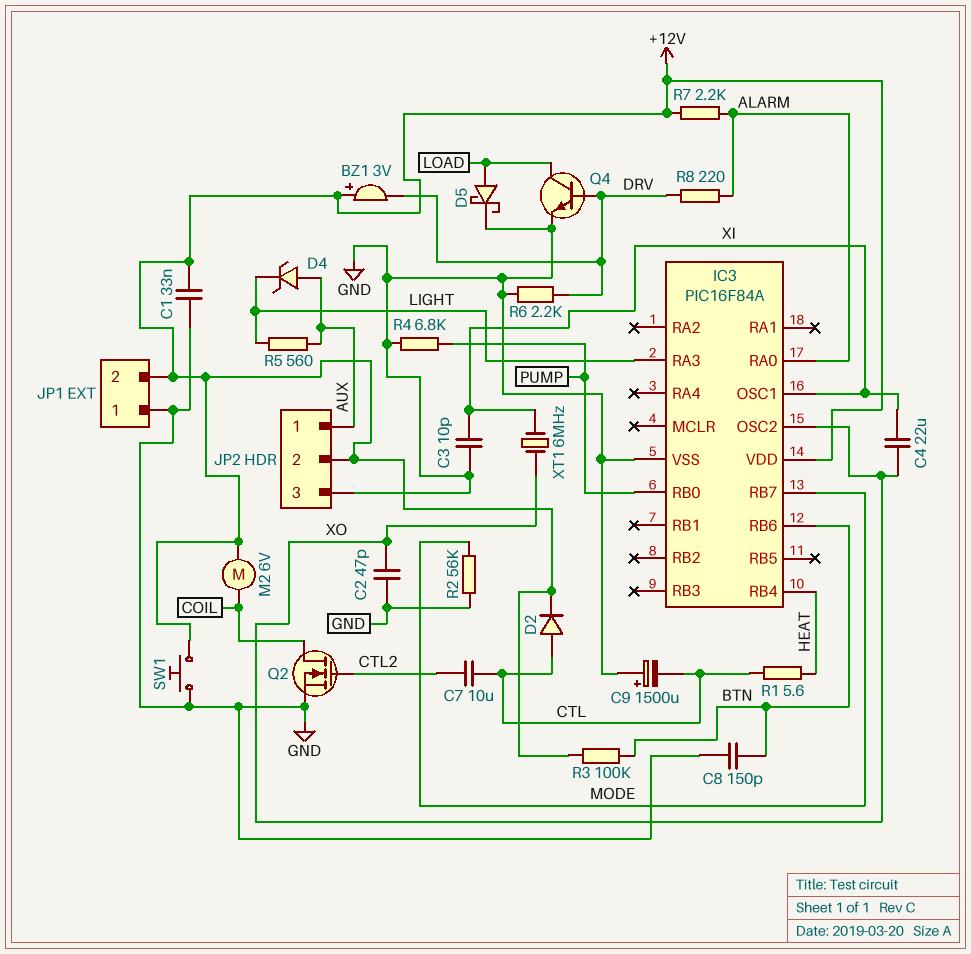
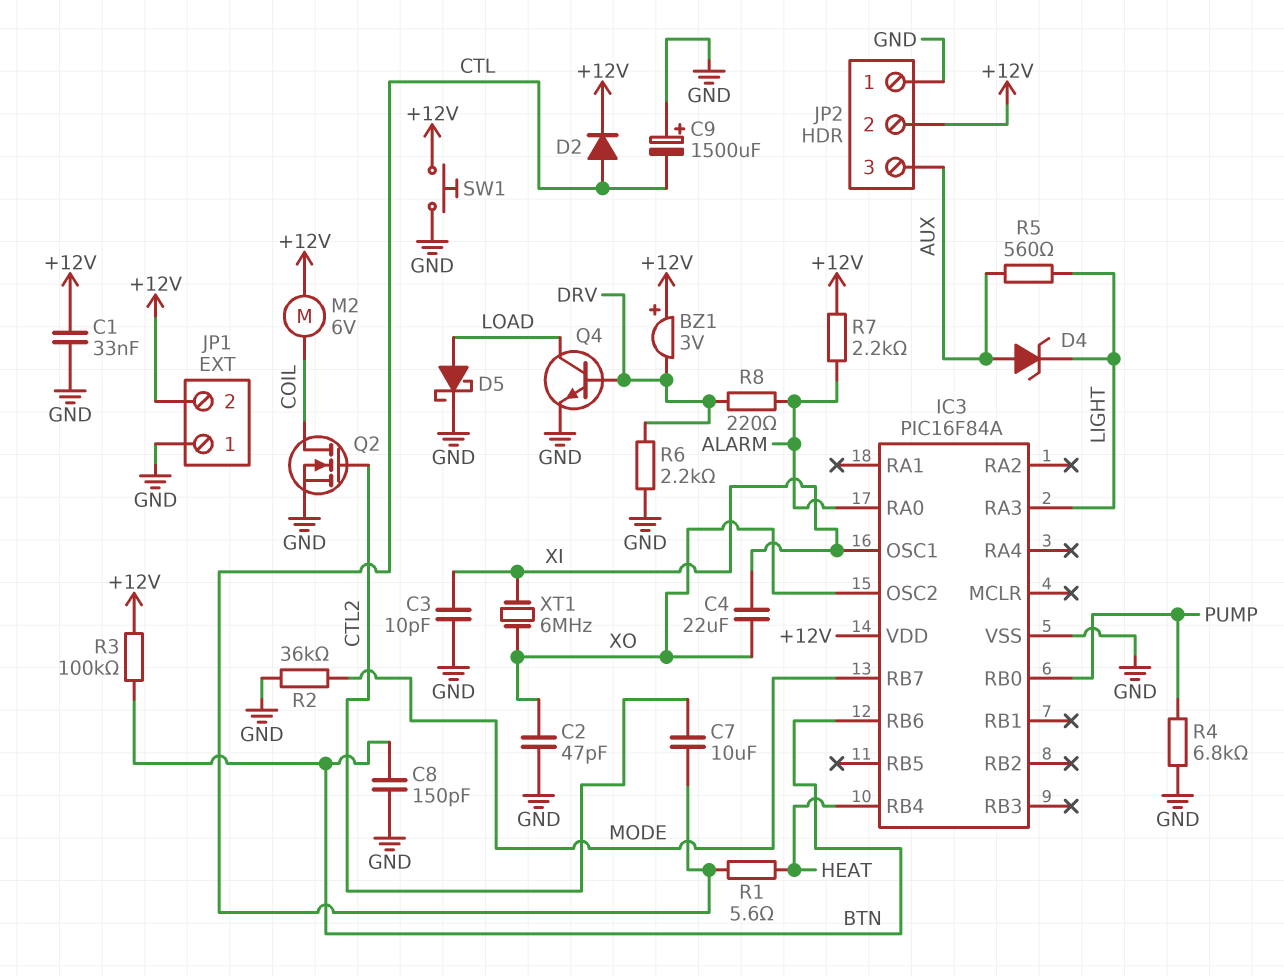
JP2 pin 1: AUX -> GND
JP2 pin 3: GND -> AUX
R2: 56k (GND, MODE) -> 36k (GND, MODE)

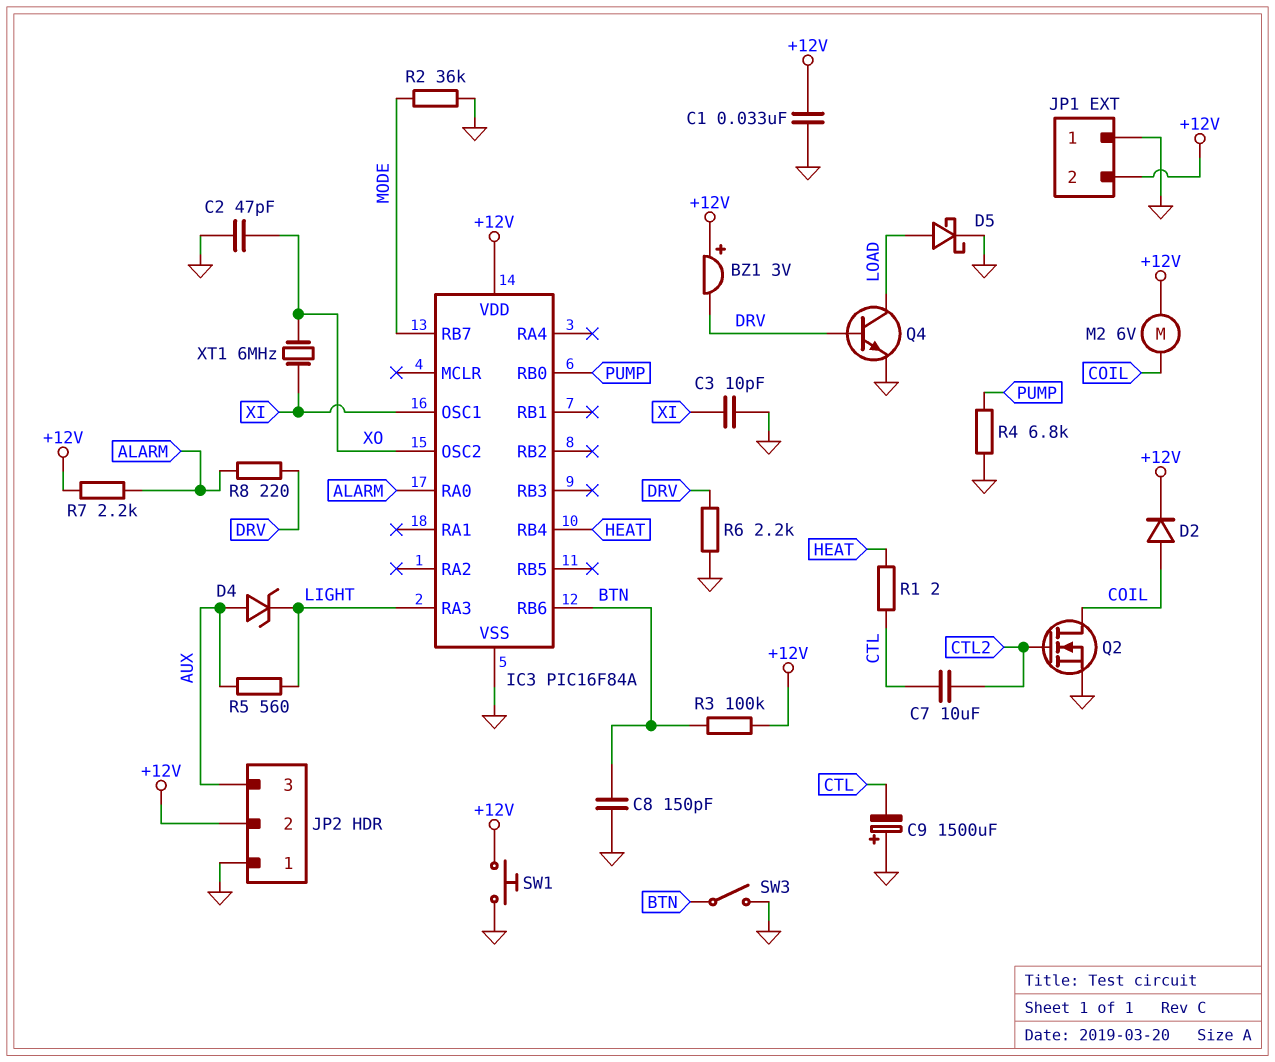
C4: 22uF (XI, XO) -> none
D2: diode (A CTL, K +12V) -> diode (A COIL, K +12V)
R1: 5.6 (CTL, HEAT) -> 2 (CTL, HEAT)
SW3: none -> switch (BTN, GND)

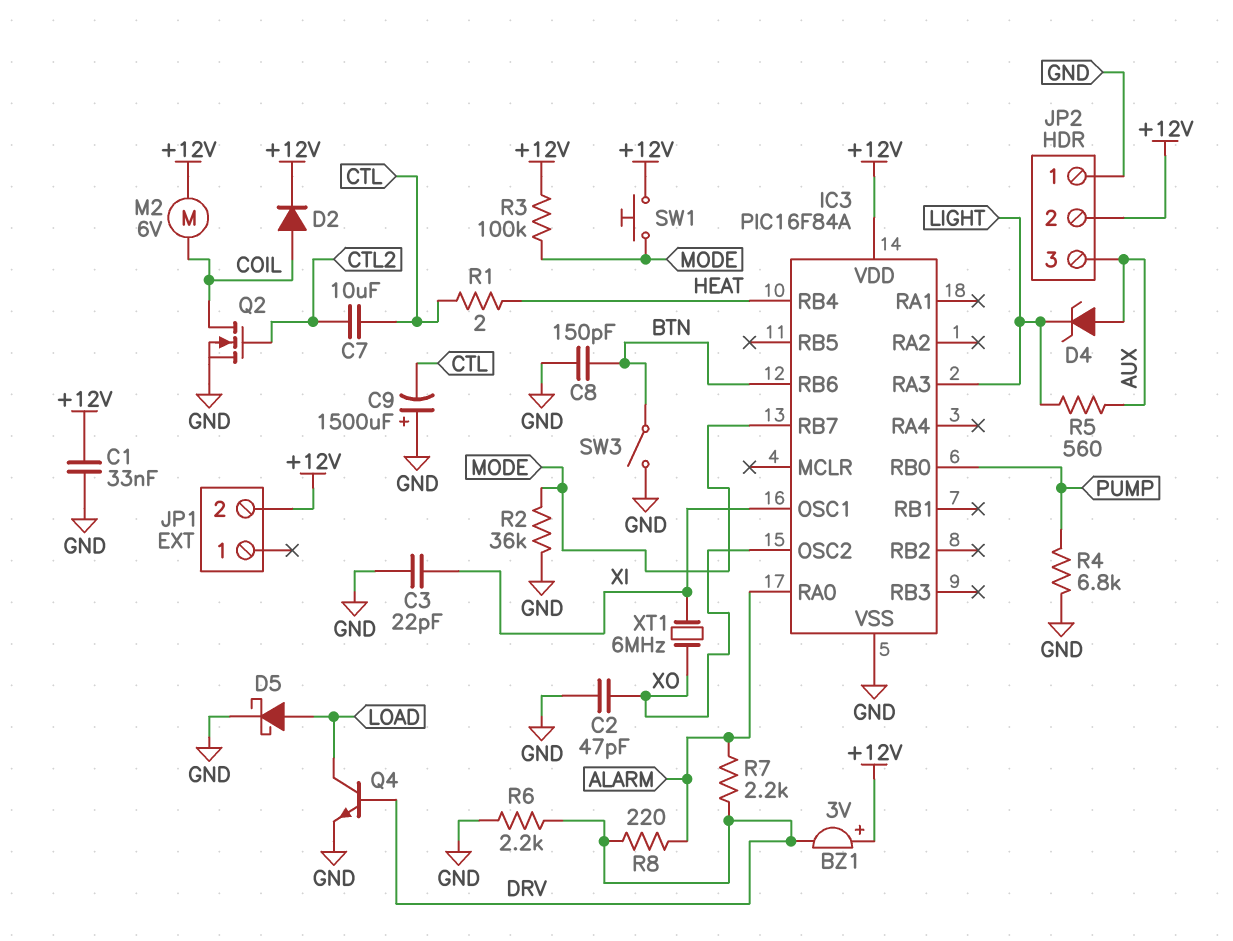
C3: 10pF (GND, XI) -> 22pF (GND, XI)
JP1 pin 1: GND -> none
R3: 100k (+12V, BTN) -> 100k (+12V, MODE)
R7: 2.2k (+12V, ALARM) -> 2.2k (ALARM, DRV)
SW1: button (+12V, GND) -> button (+12V, MODE)

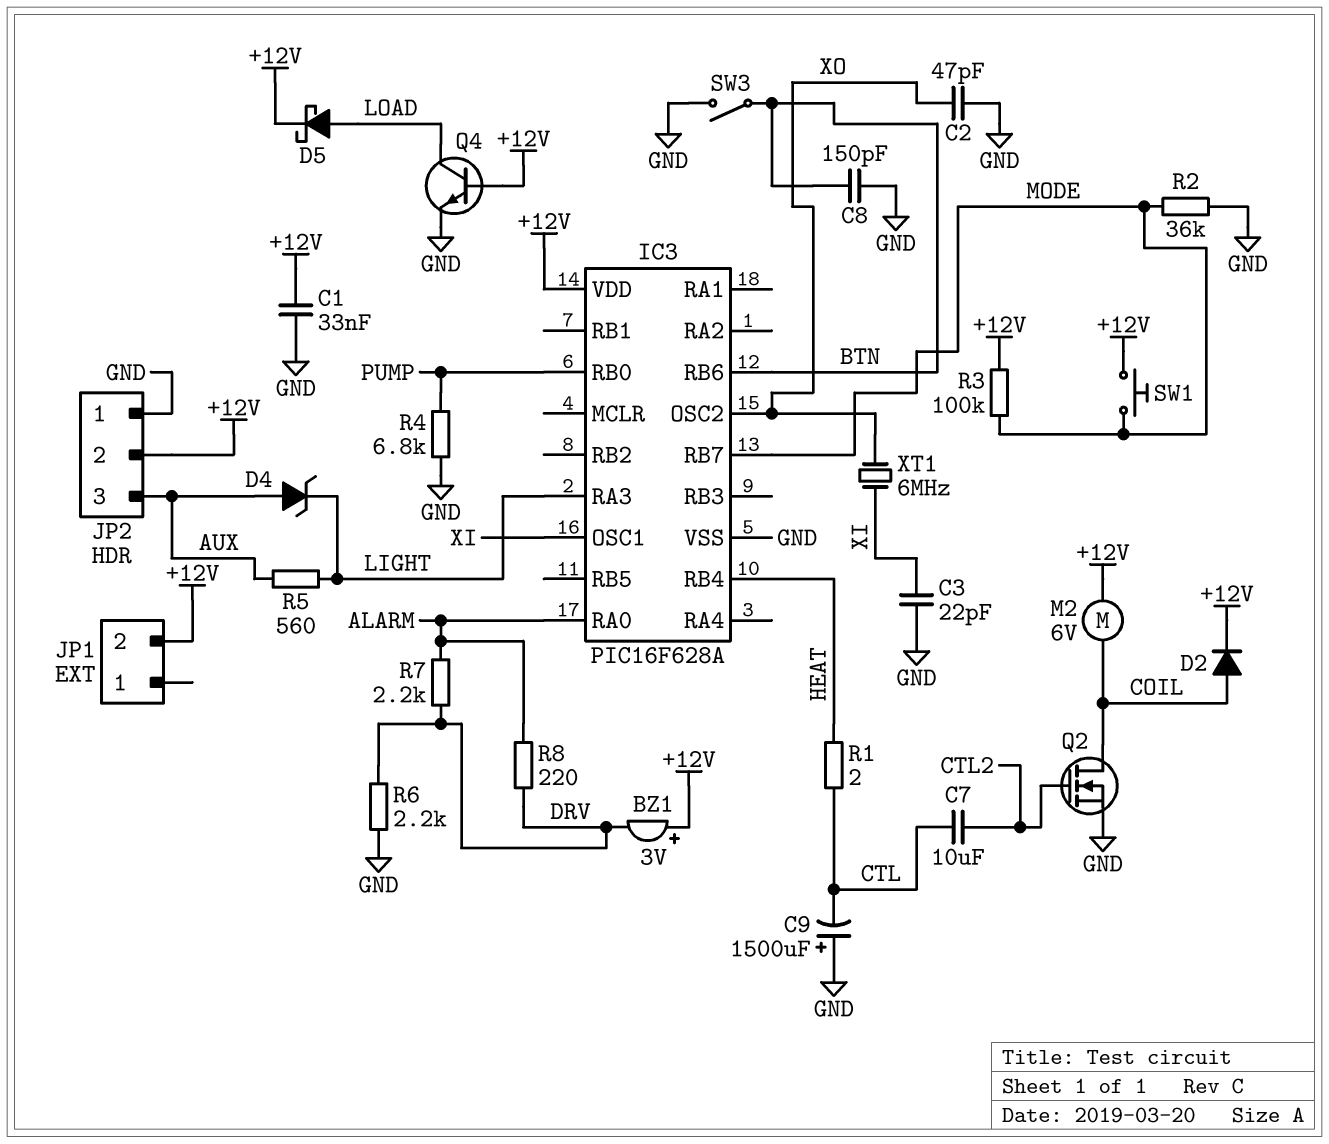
D5: schottky (A LOAD, K GND) -> schottky (A LOAD, K +12V)
IC3: PIC16F84A -> PIC16F628A
Q4: NPN (B DRV, C LOAD, E GND) -> NPN (B +12V, C LOAD, E GND)

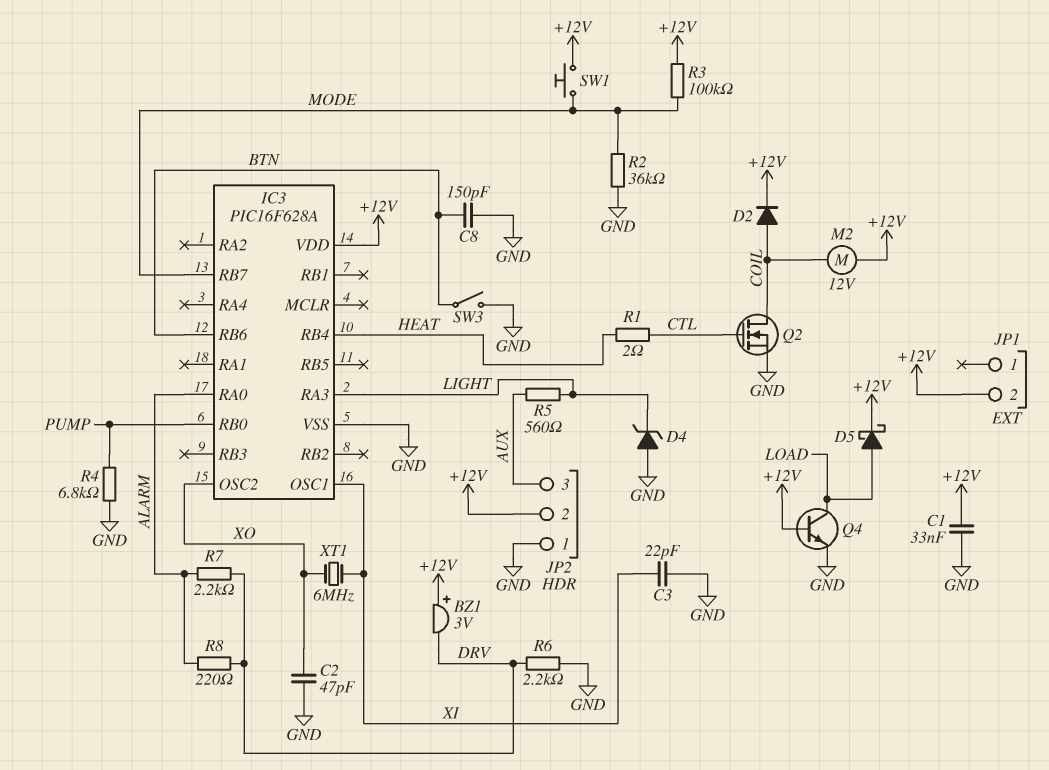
C7: 10uF (CTL, CTL2) -> none
C9: 1500uF (plus GND, minus CTL) -> none
D4: zener (A AUX, K LIGHT) -> zener (A GND, K LIGHT)
M2: motor 6V (+12V, COIL) -> motor 12V (+12V, COIL)
Q2: NMOS (G CTL2, D COIL, S GND) -> NMOS (G CTL, D COIL, S GND)

